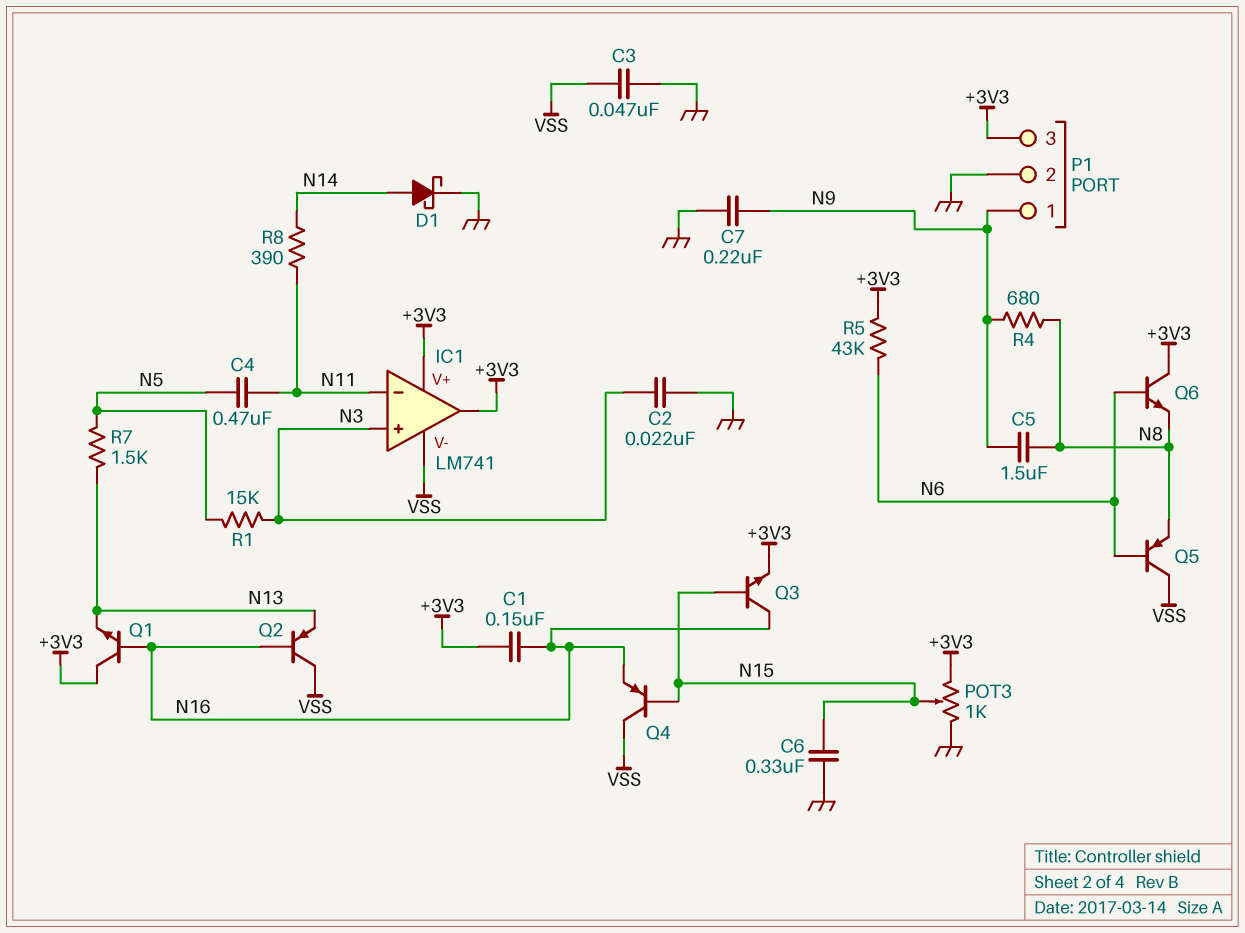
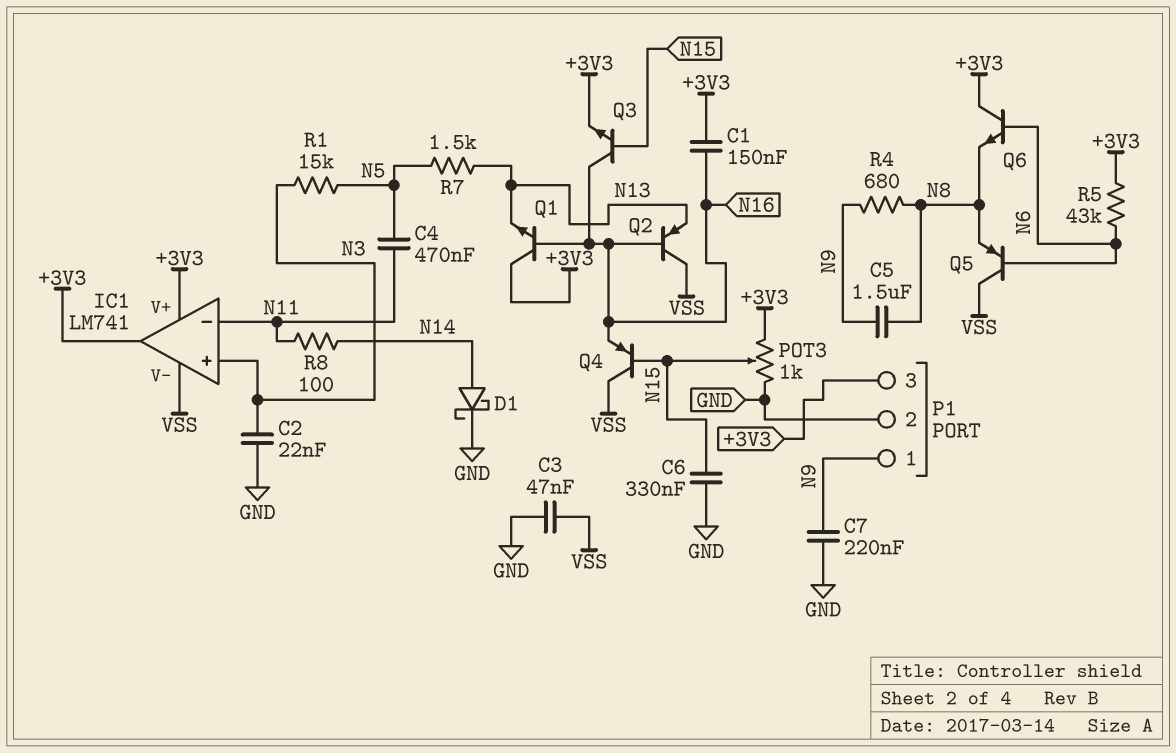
R8: 390 (N11, N14) -> 100 (N11, N14)

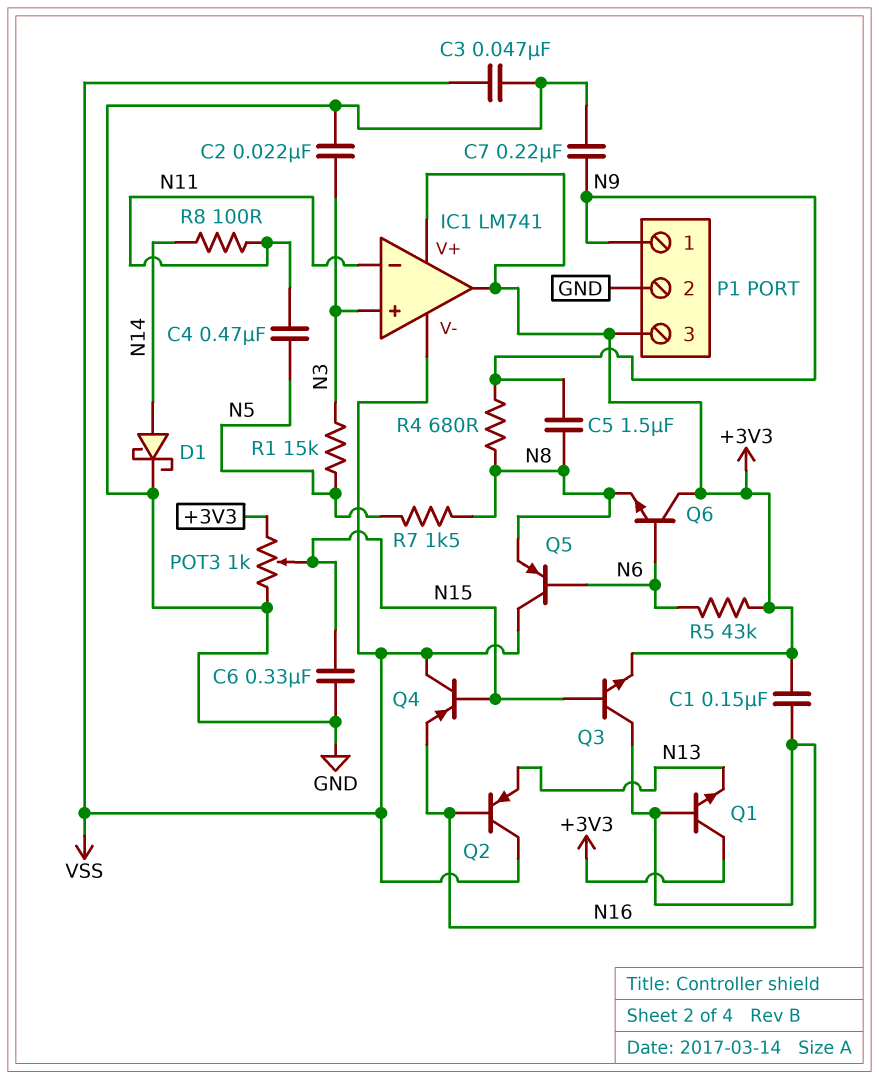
R7: 1.5k (N5, N13) -> 1.5k (N5, N8)

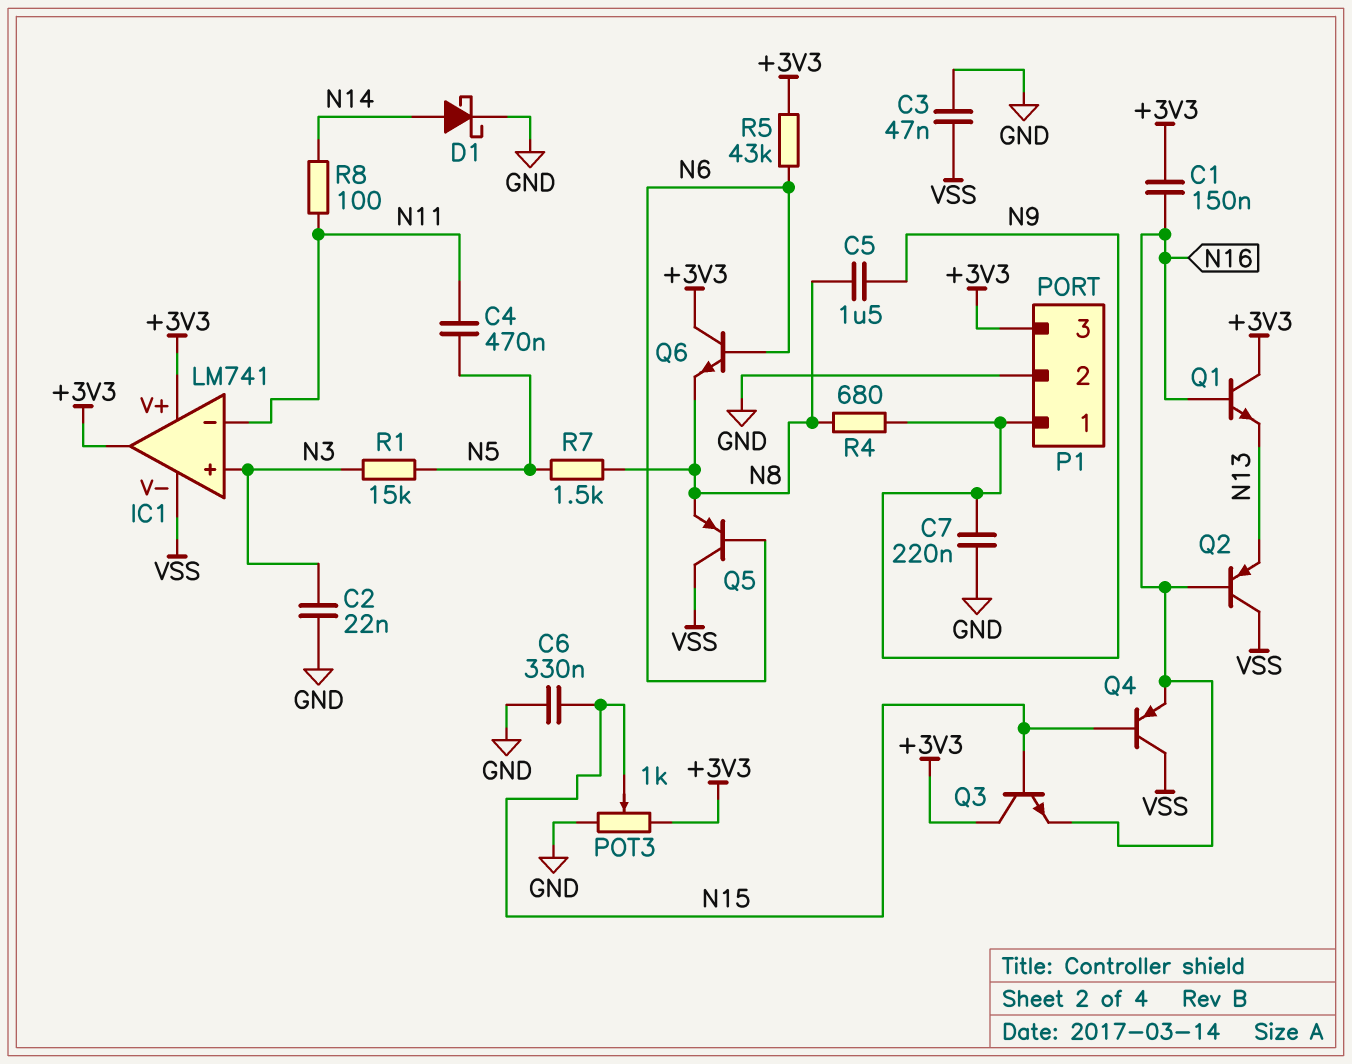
Q3: NPN (B N15, C N16, E +3V3) -> NPN (B N15, C +3V3, E N16)

